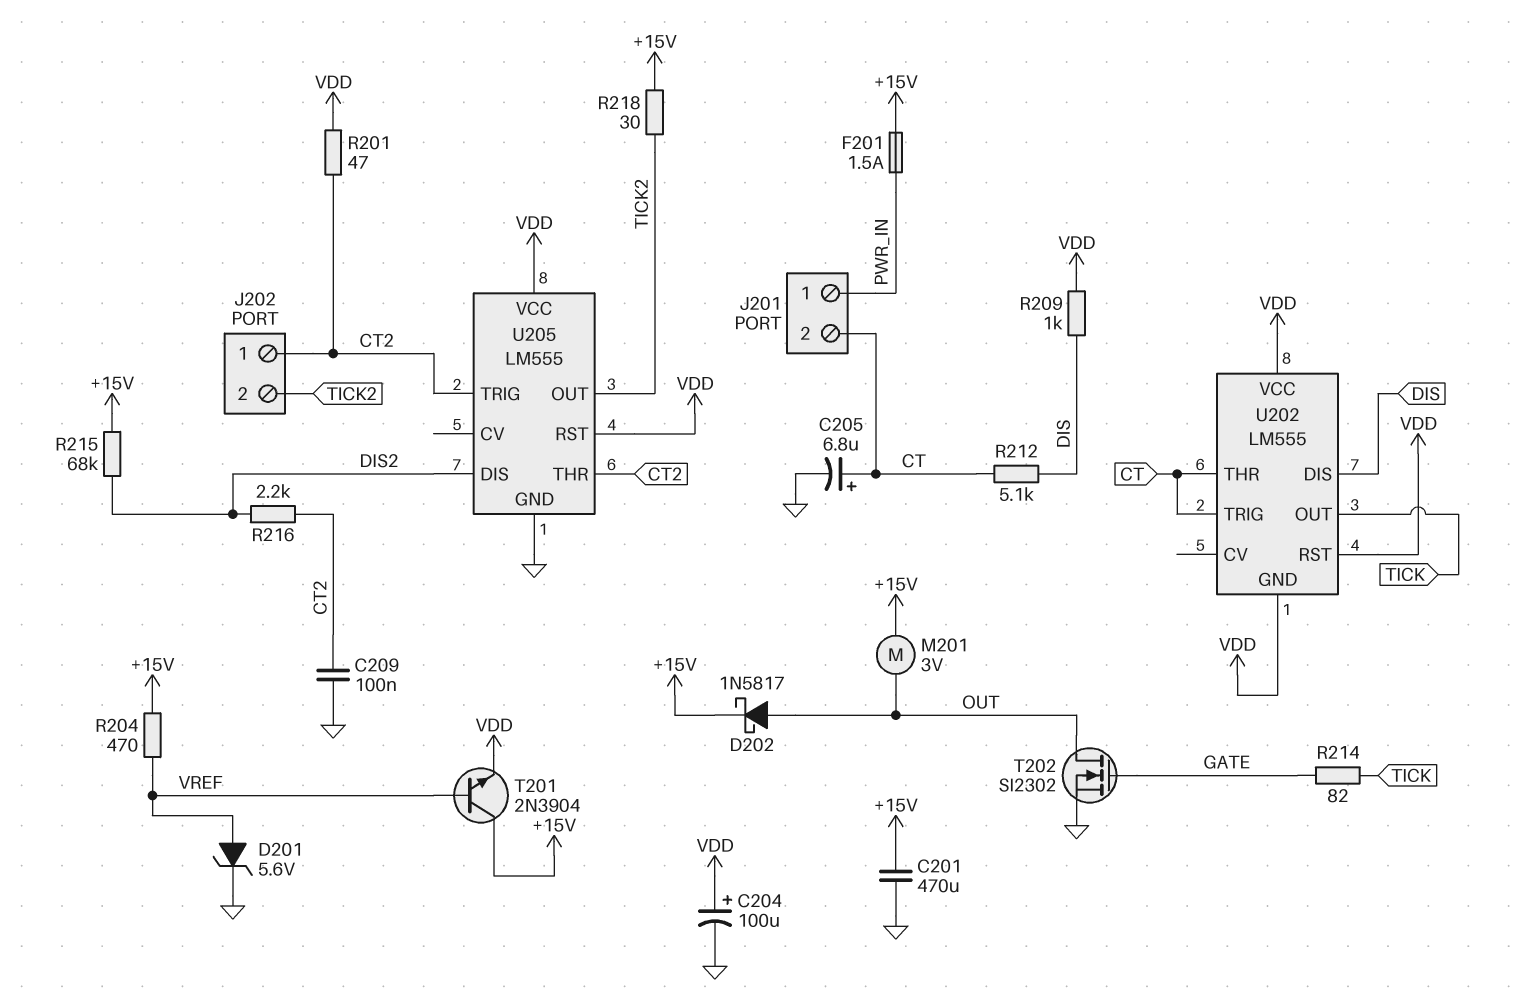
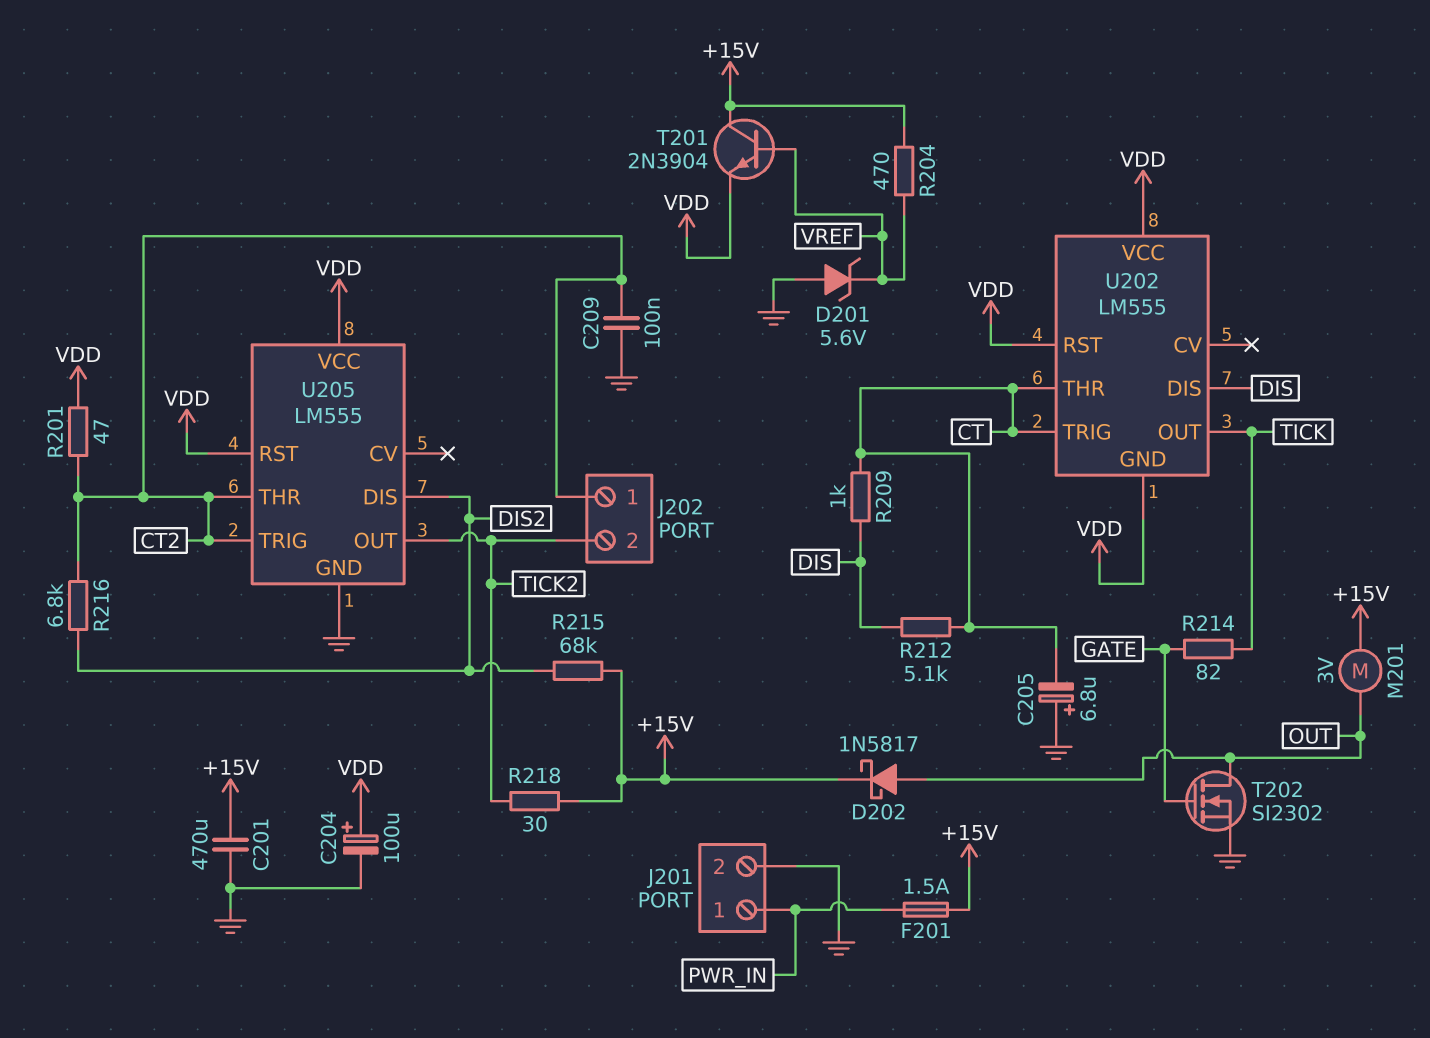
C205: 6.8uF (plus CT, minus GND) -> 6.8uF (plus GND, minus CT)
D201: zener 5.6V (A VREF, K GND) -> zener 5.6V (A GND, K VREF)
J201 pin 2: CT -> GND
R209: 1k (DIS, VDD) -> 1k (CT, DIS)
R216: 2.2k (CT2, DIS2) -> 6.8k (CT2, DIS2)

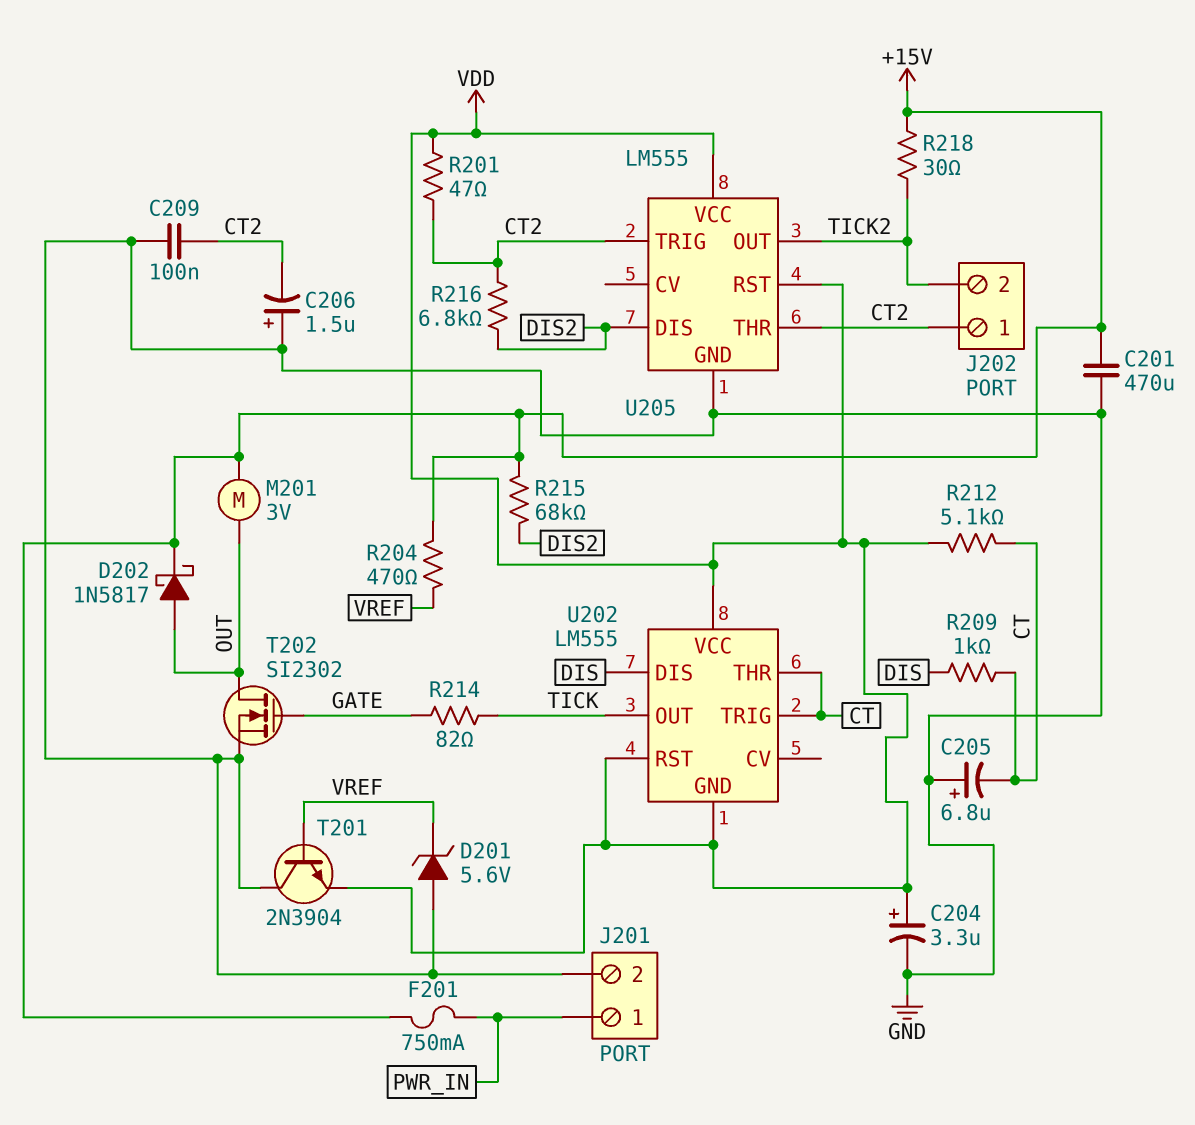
C204: 100uF (plus VDD, minus GND) -> 3.3uF (plus VDD, minus GND)
C206: none -> 1.5uF (plus GND, minus CT2)
F201: 1.5A (+15V, PWR_IN) -> 750mA (+15V, PWR_IN)
R212: 5.1k (CT, DIS) -> 5.1k (CT, VDD)
T201: NPN 2N3904 (B VREF, C +15V, E VDD) -> NPN 2N3904 (B VREF, C GND, E VDD)

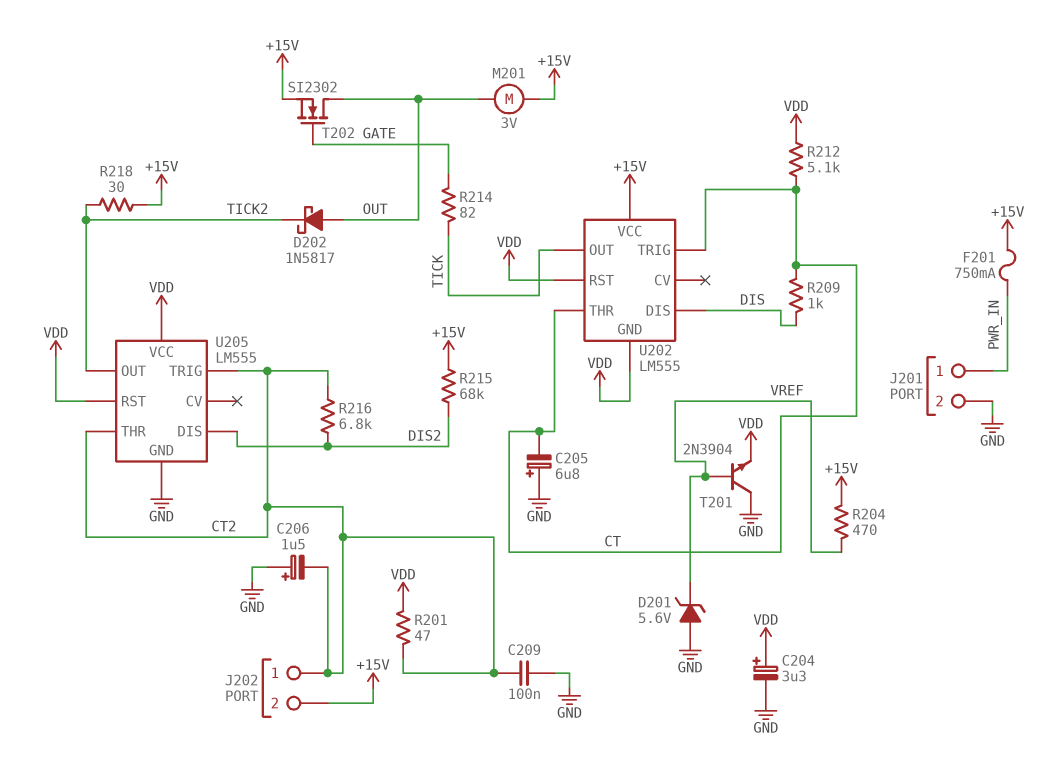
C201: 470uF (+15V, GND) -> none
D202: schottky 1N5817 (A OUT, K +15V) -> schottky 1N5817 (A OUT, K TICK2)
J202 pin 2: TICK2 -> +15V
T202: NMOS SI2302 (G GATE, D OUT, S GND) -> NMOS SI2302 (G GATE, D OUT, S +15V)
U202 pin VCC: VDD -> +15V

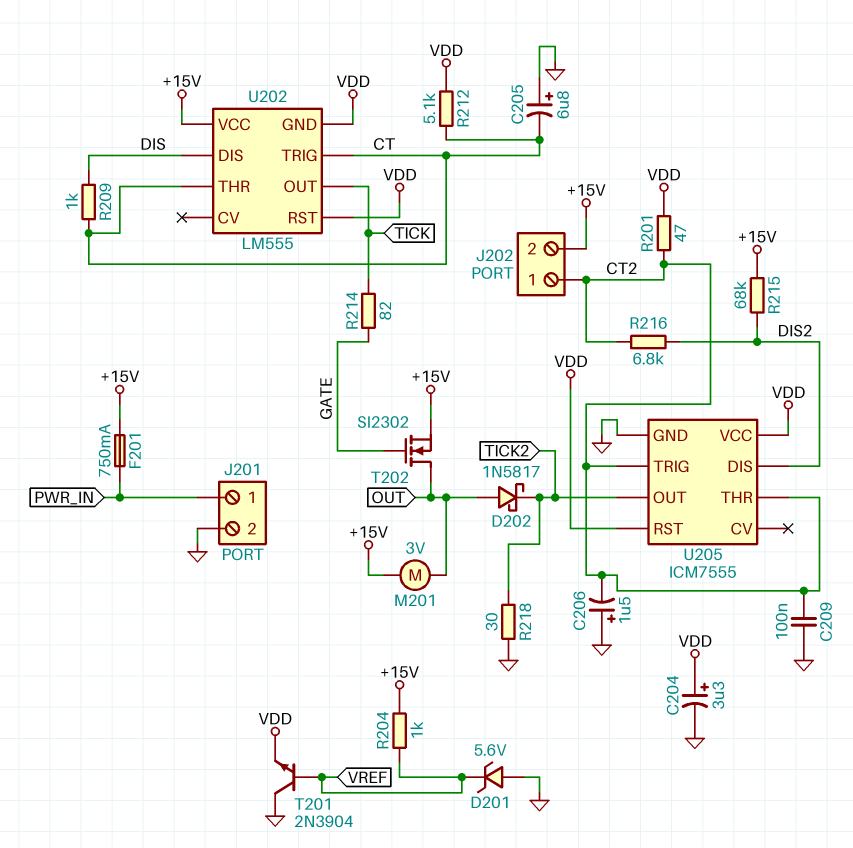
R204: 470 (+15V, VREF) -> 1k (+15V, VREF)
R218: 30 (+15V, TICK2) -> 30 (GND, TICK2)
U205: LM555 -> ICM7555

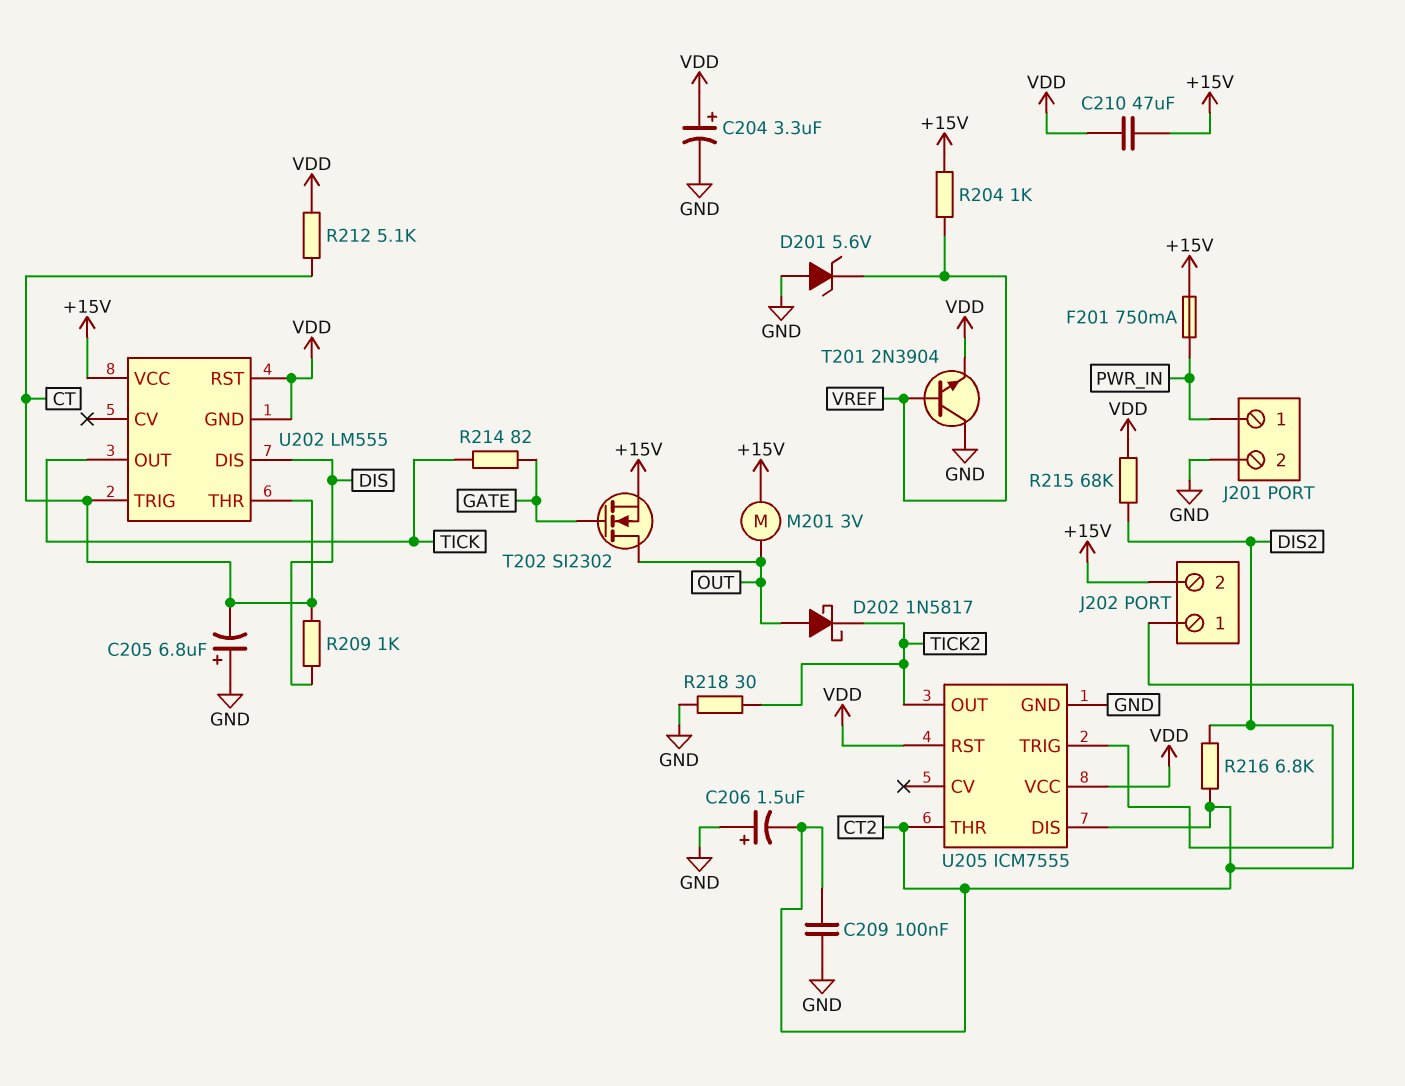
C210: none -> 47uF (+15V, VDD)
R201: 47 (CT2, VDD) -> none
R215: 68k (+15V, DIS2) -> 68k (DIS2, VDD)
U205 pin DIS: DIS2 -> CT2
U205 pin TRIG: CT2 -> DIS2

